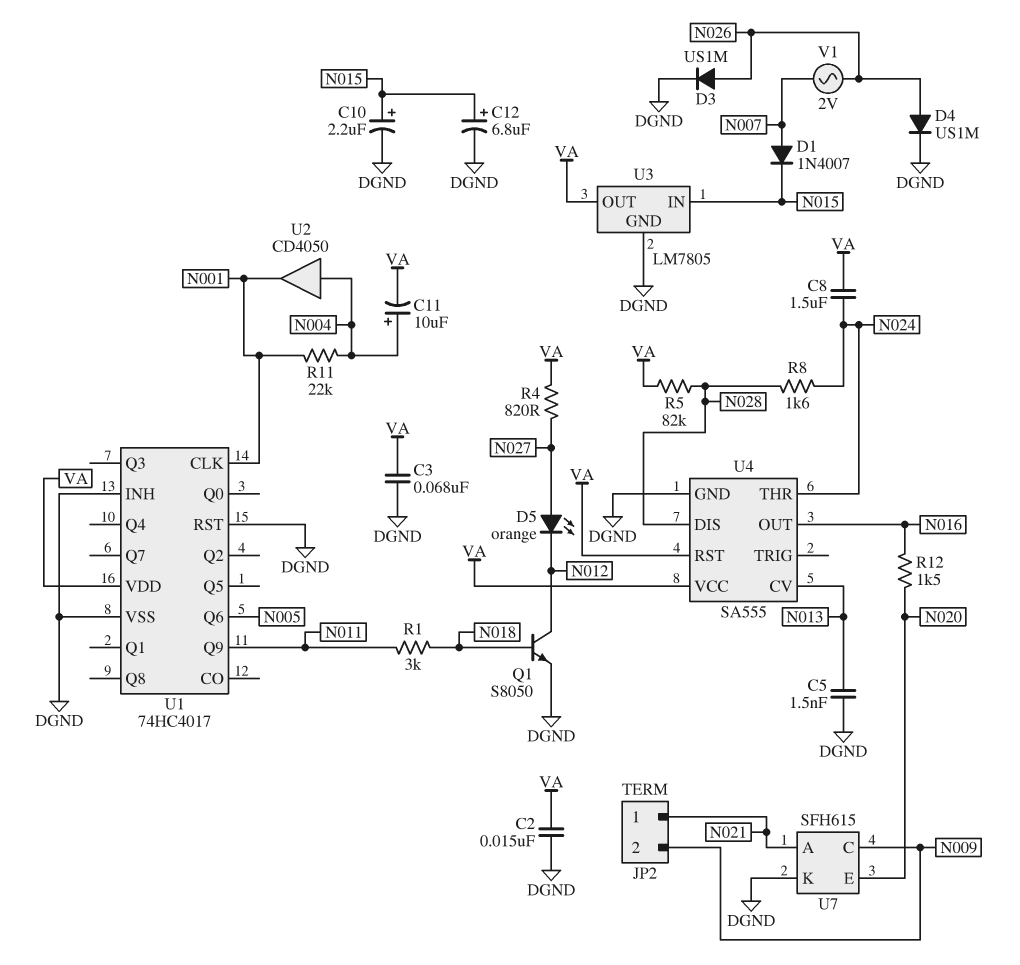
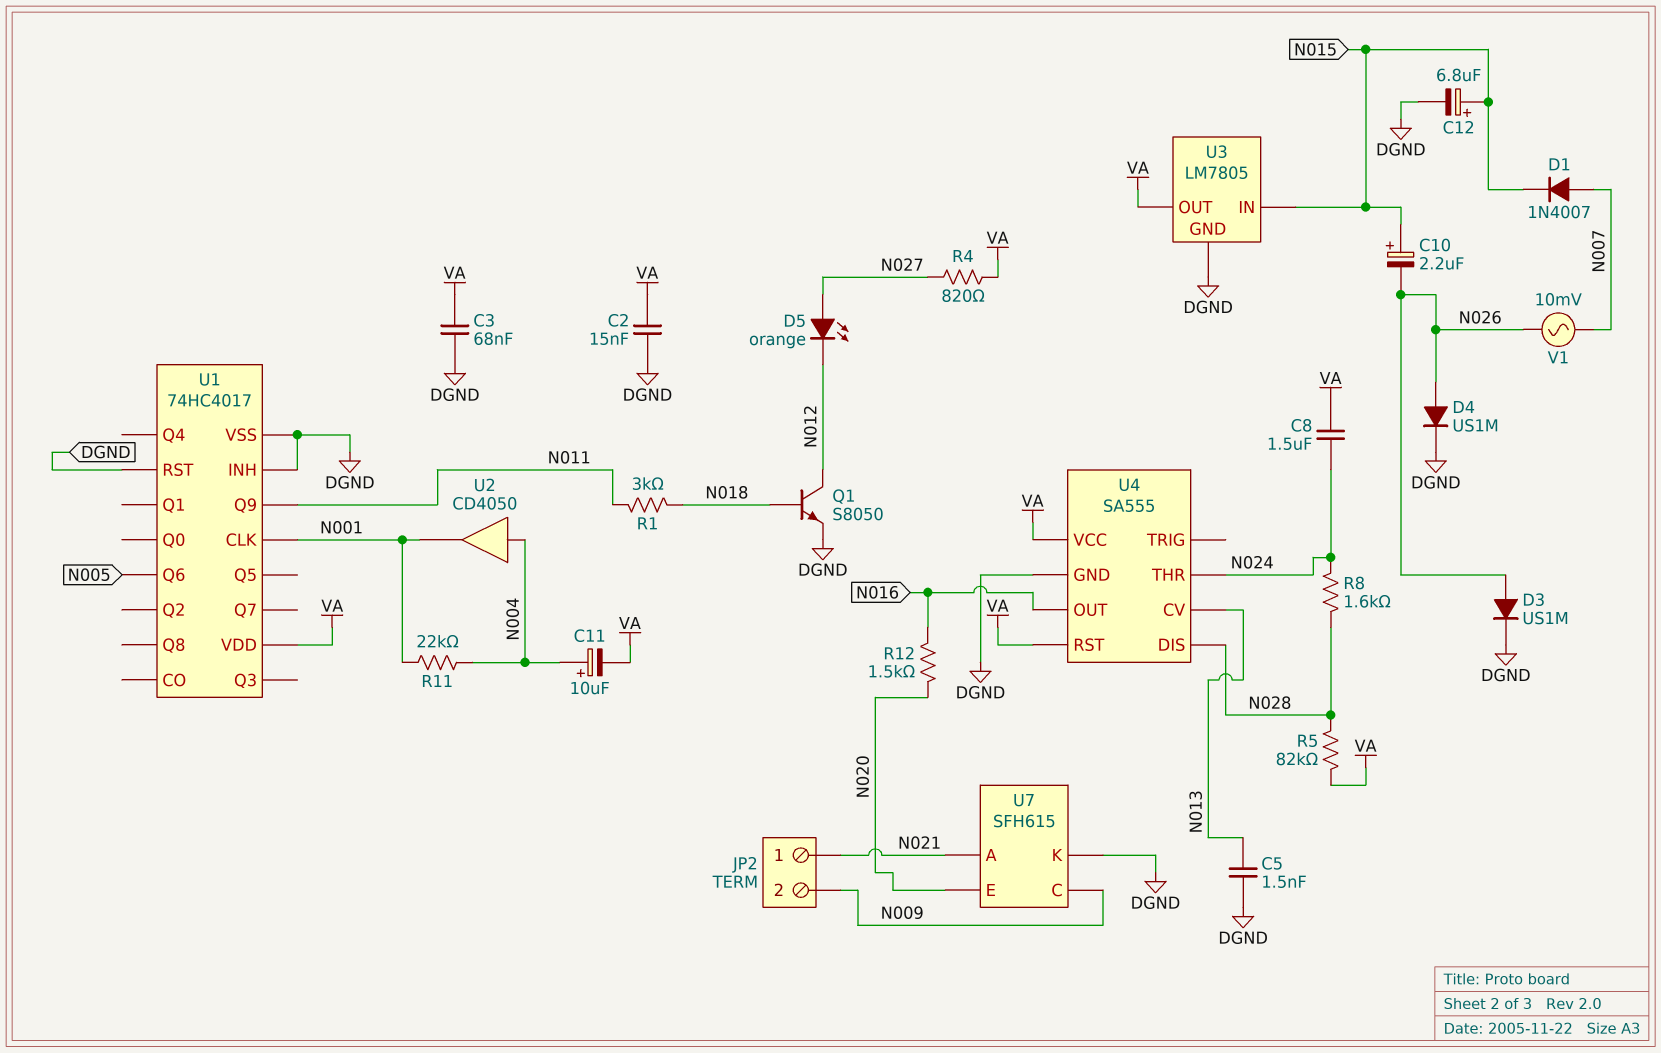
C10: 2.2uF (plus N015, minus DGND) -> 2.2uF (plus N015, minus N026)
V1: AC 2V (N007, N026) -> AC 10mV (N007, N026)

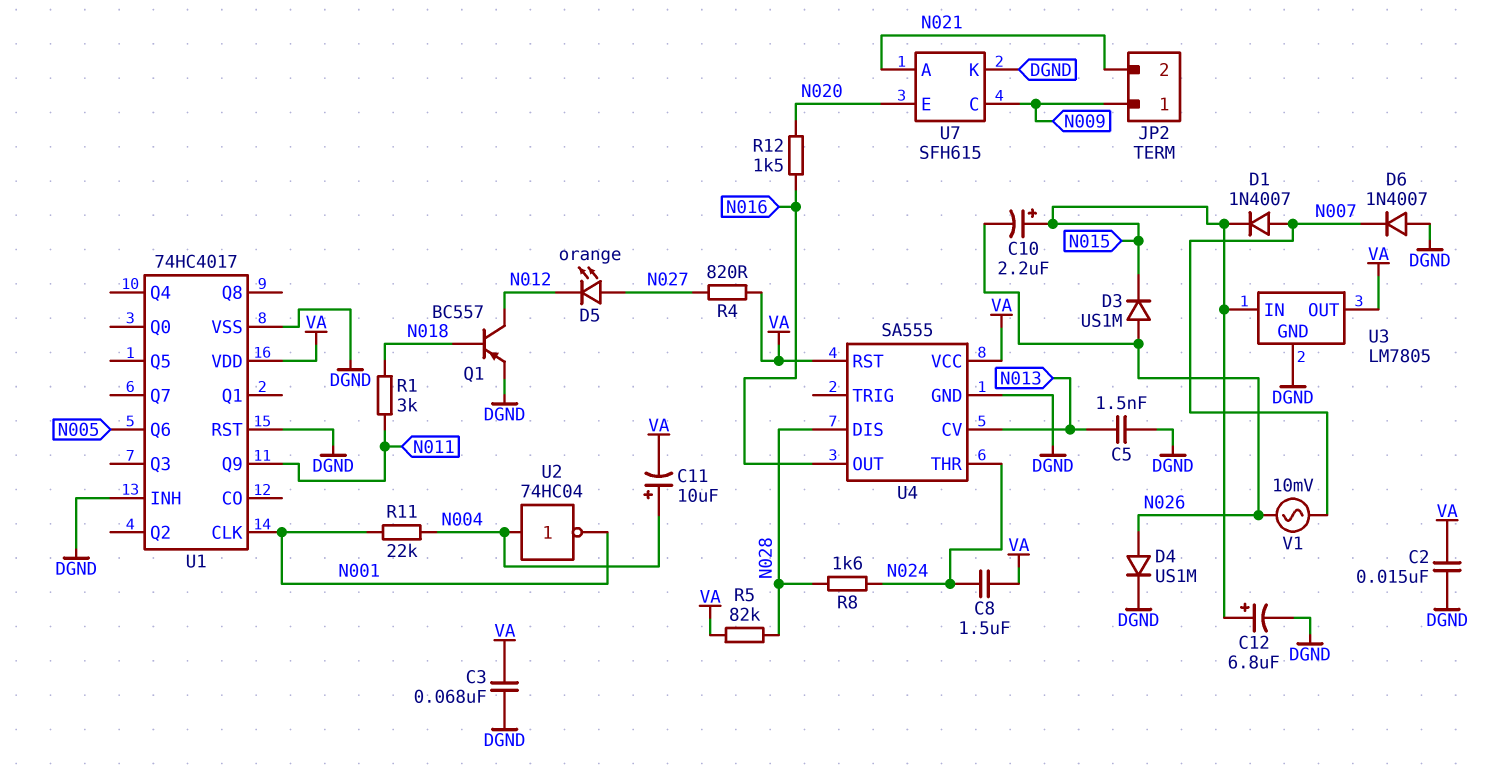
D3: diode US1M (A N026, K DGND) -> diode US1M (A N026, K N015)
D6: none -> diode 1N4007 (A DGND, K N007)
JP2 pin 1: N021 -> N009
JP2 pin 2: N009 -> N021
Q1: NPN S8050 (B N018, C N012, E DGND) -> PNP BC557 (B N018, C N012, E DGND)
U2: buffer CD4050 (in N004, out N001) -> NOT 74HC04 (in N004, out N001)

